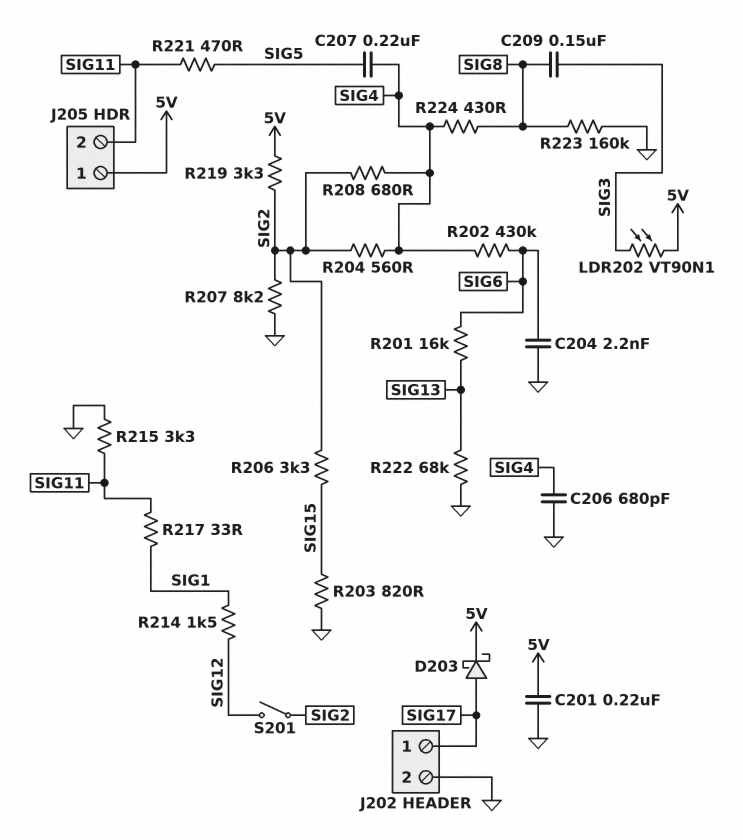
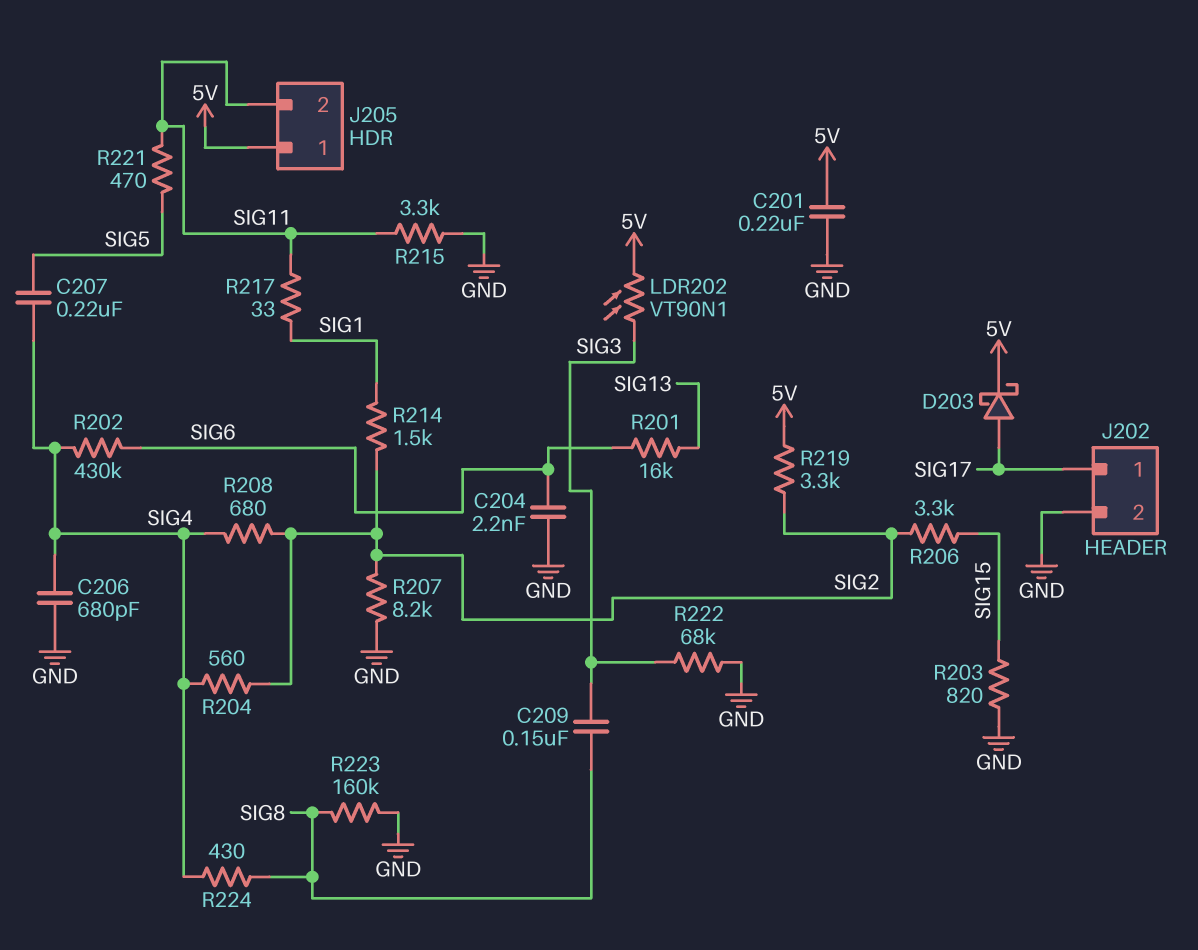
R214: 1.5k (SIG1, SIG12) -> 1.5k (SIG1, SIG2)
R222: 68k (GND, SIG13) -> 68k (GND, SIG3)
S201: switch (SIG2, SIG12) -> none

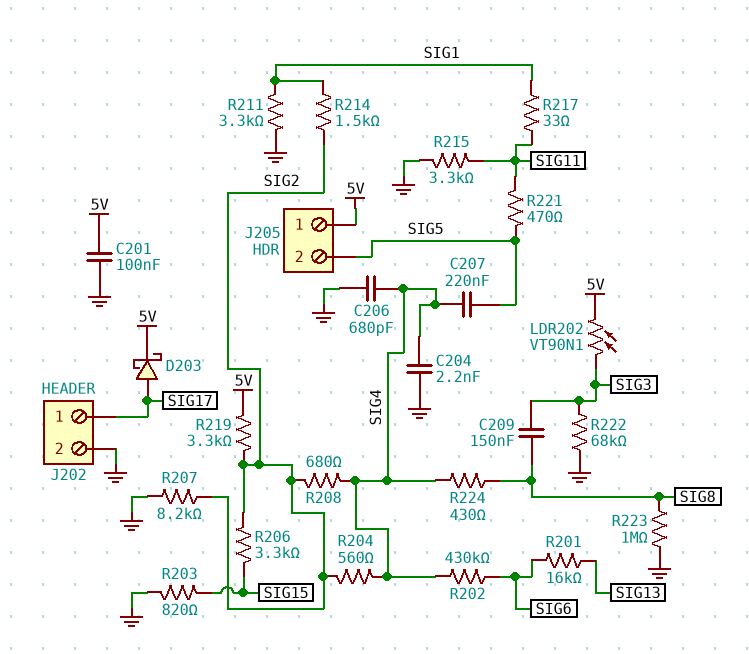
C201: 220nF (5V, GND) -> 100nF (5V, GND)
C204: 2.2nF (GND, SIG6) -> 2.2nF (GND, SIG4)
J205 pin 2: SIG11 -> SIG5
R211: none -> 3.3k (GND, SIG1)
R223: 160k (GND, SIG8) -> 1M (GND, SIG8)

